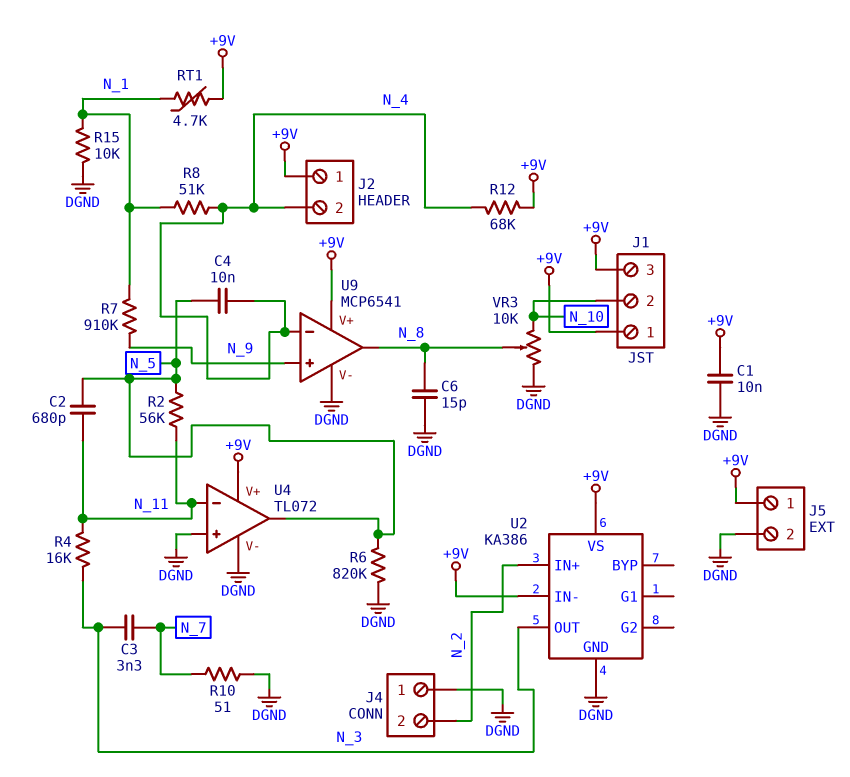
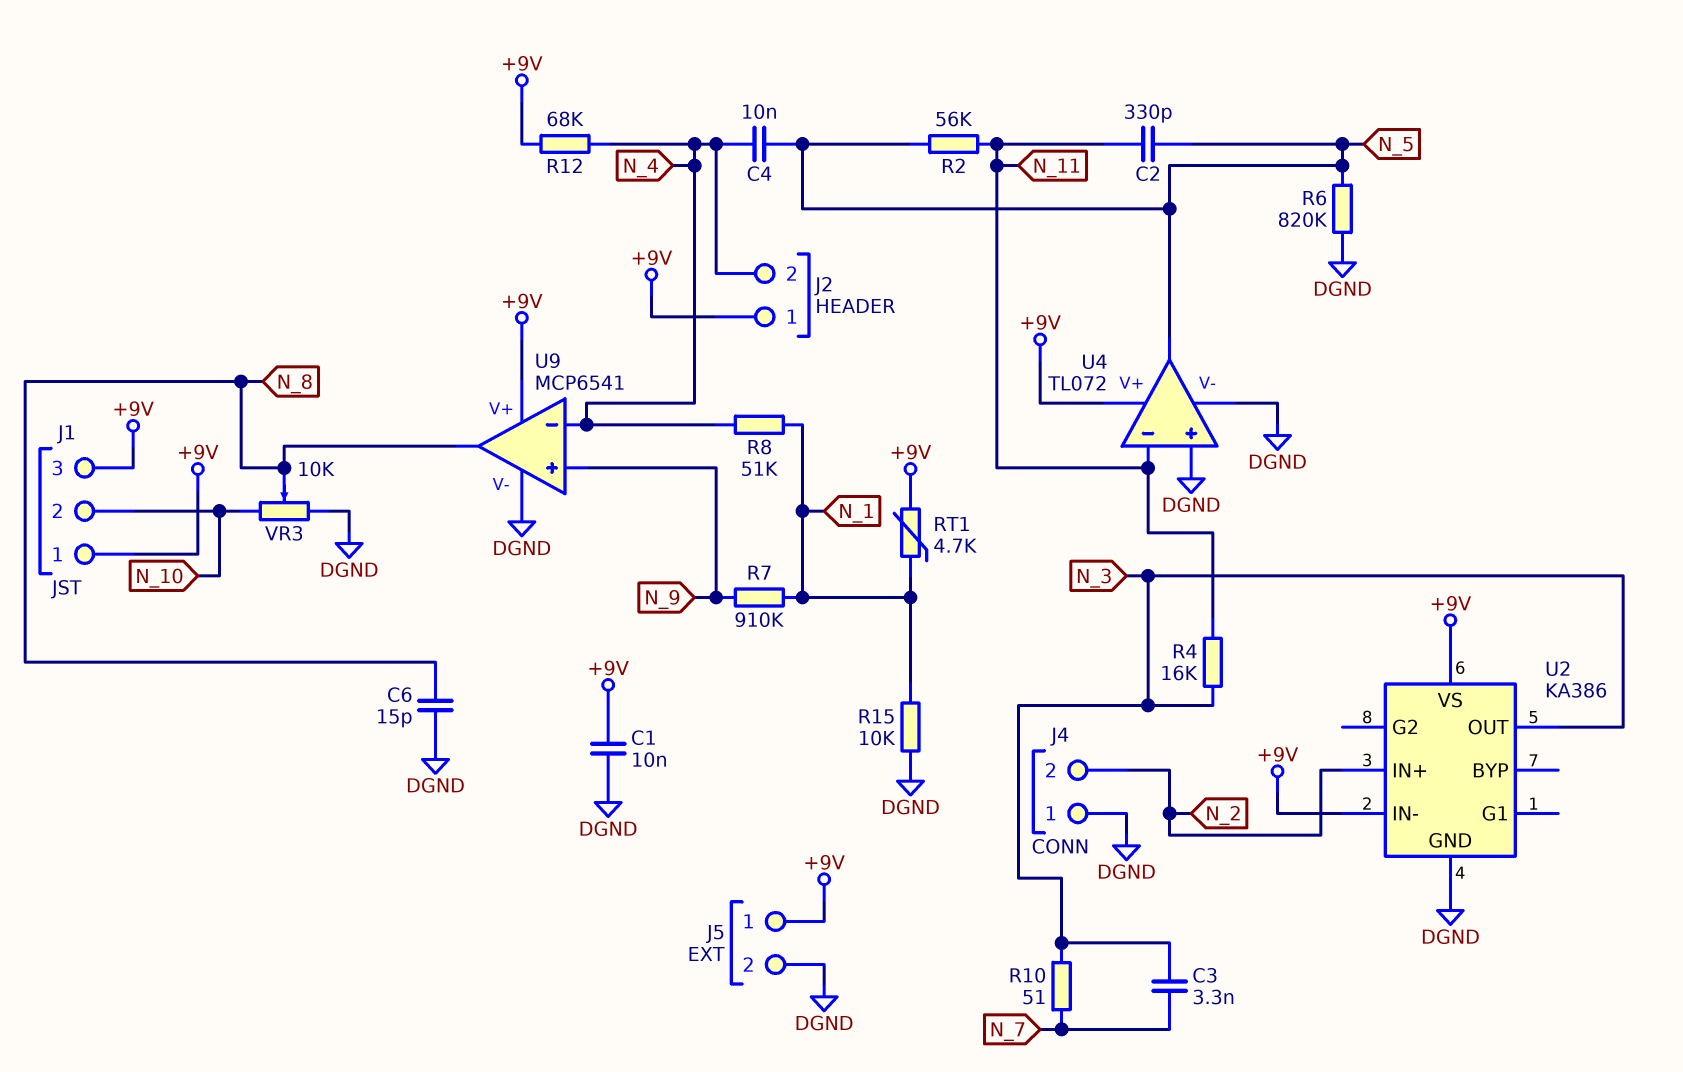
C2: 680pF (N_5, N_11) -> 330pF (N_5, N_11)
R10: 51 (DGND, N_7) -> 51 (N_3, N_7)

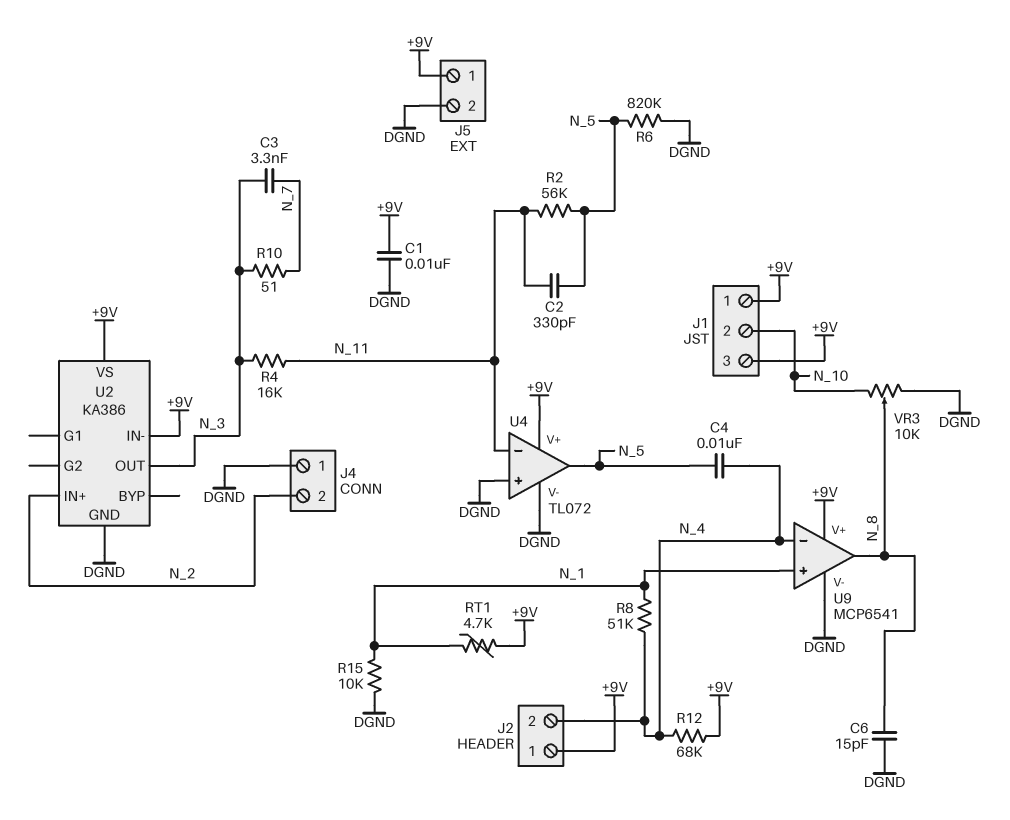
R7: 910k (N_1, N_9) -> none
U9 pin in+: N_9 -> N_1

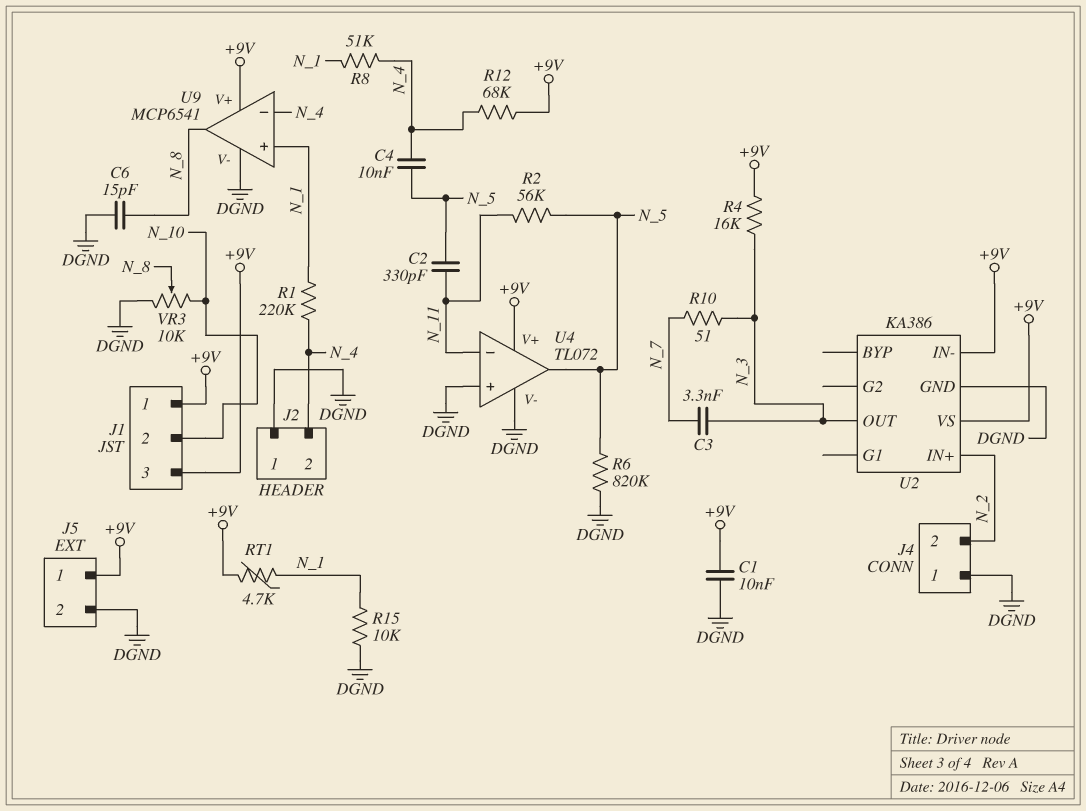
J2 pin 1: +9V -> DGND
R1: none -> 220k (N_1, N_4)
R4: 16k (N_3, N_11) -> 16k (+9V, N_3)

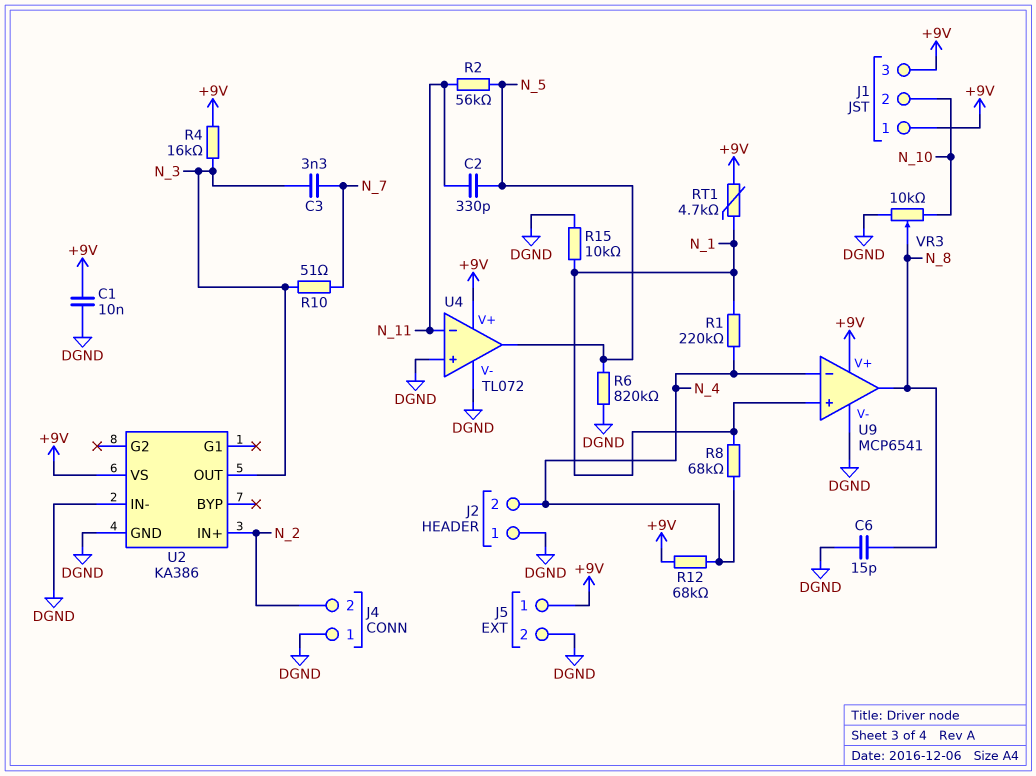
C4: 10nF (N_4, N_5) -> none
R8: 51k (N_1, N_4) -> 68k (N_1, N_4)
U2 pin IN-: +9V -> DGND

